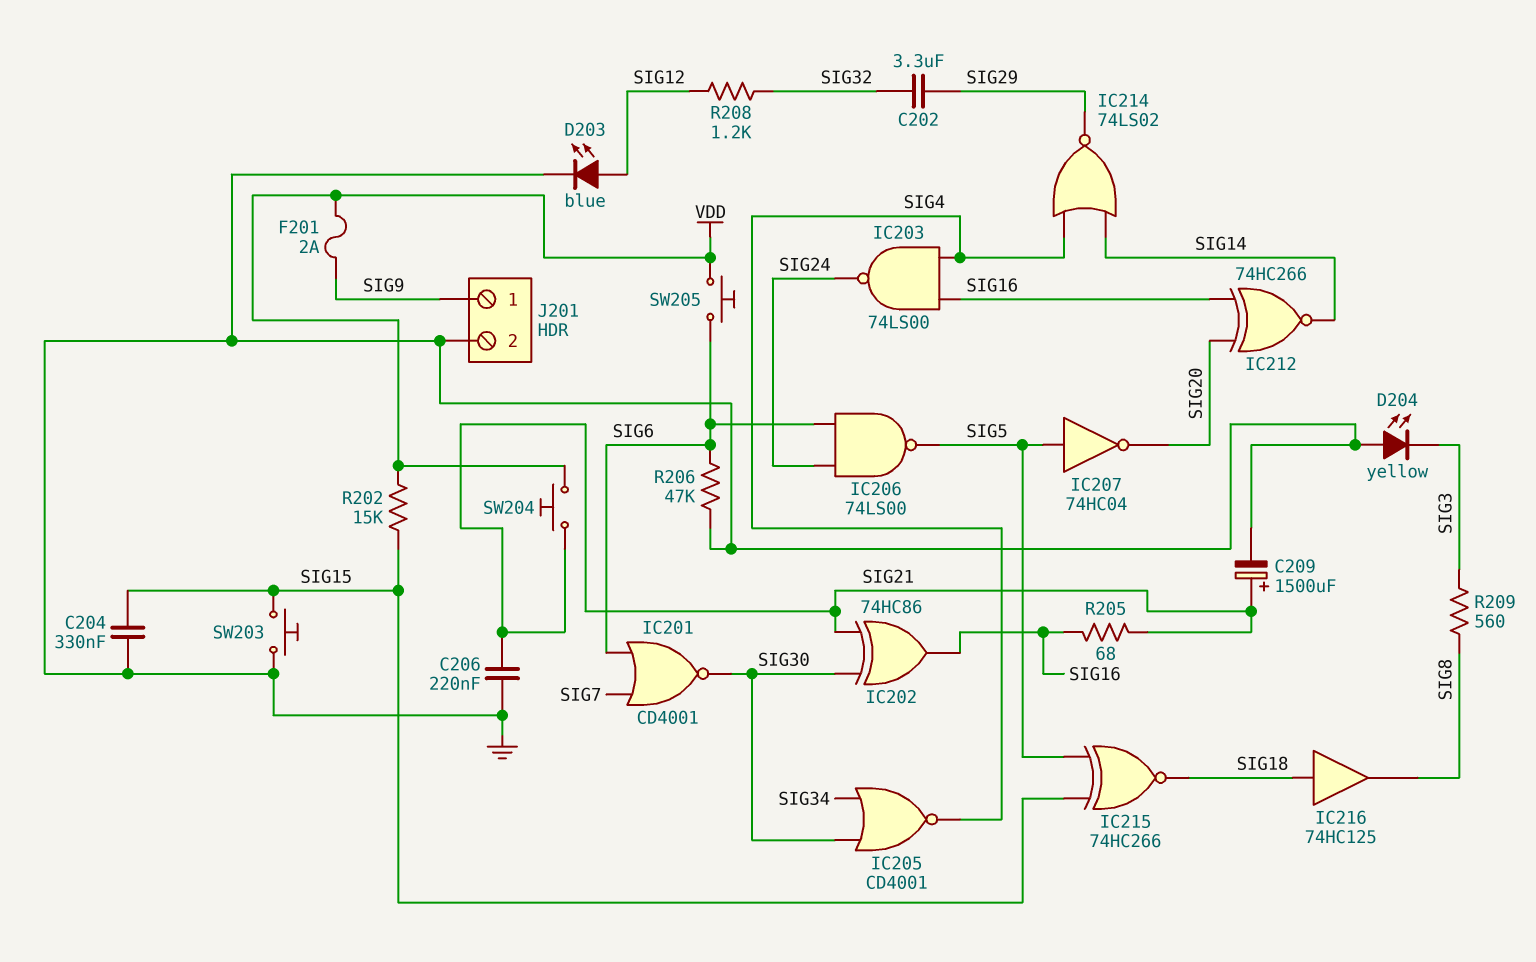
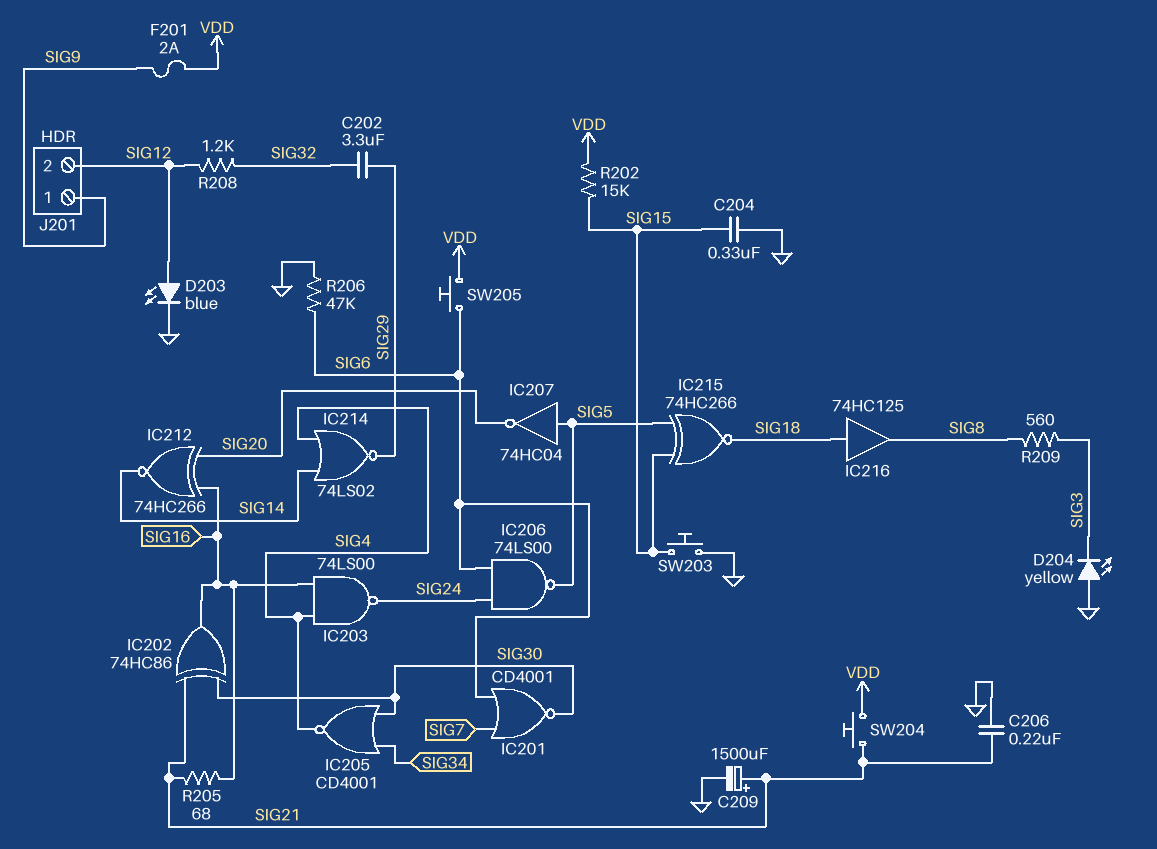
J201 pin 2: GND -> SIG12

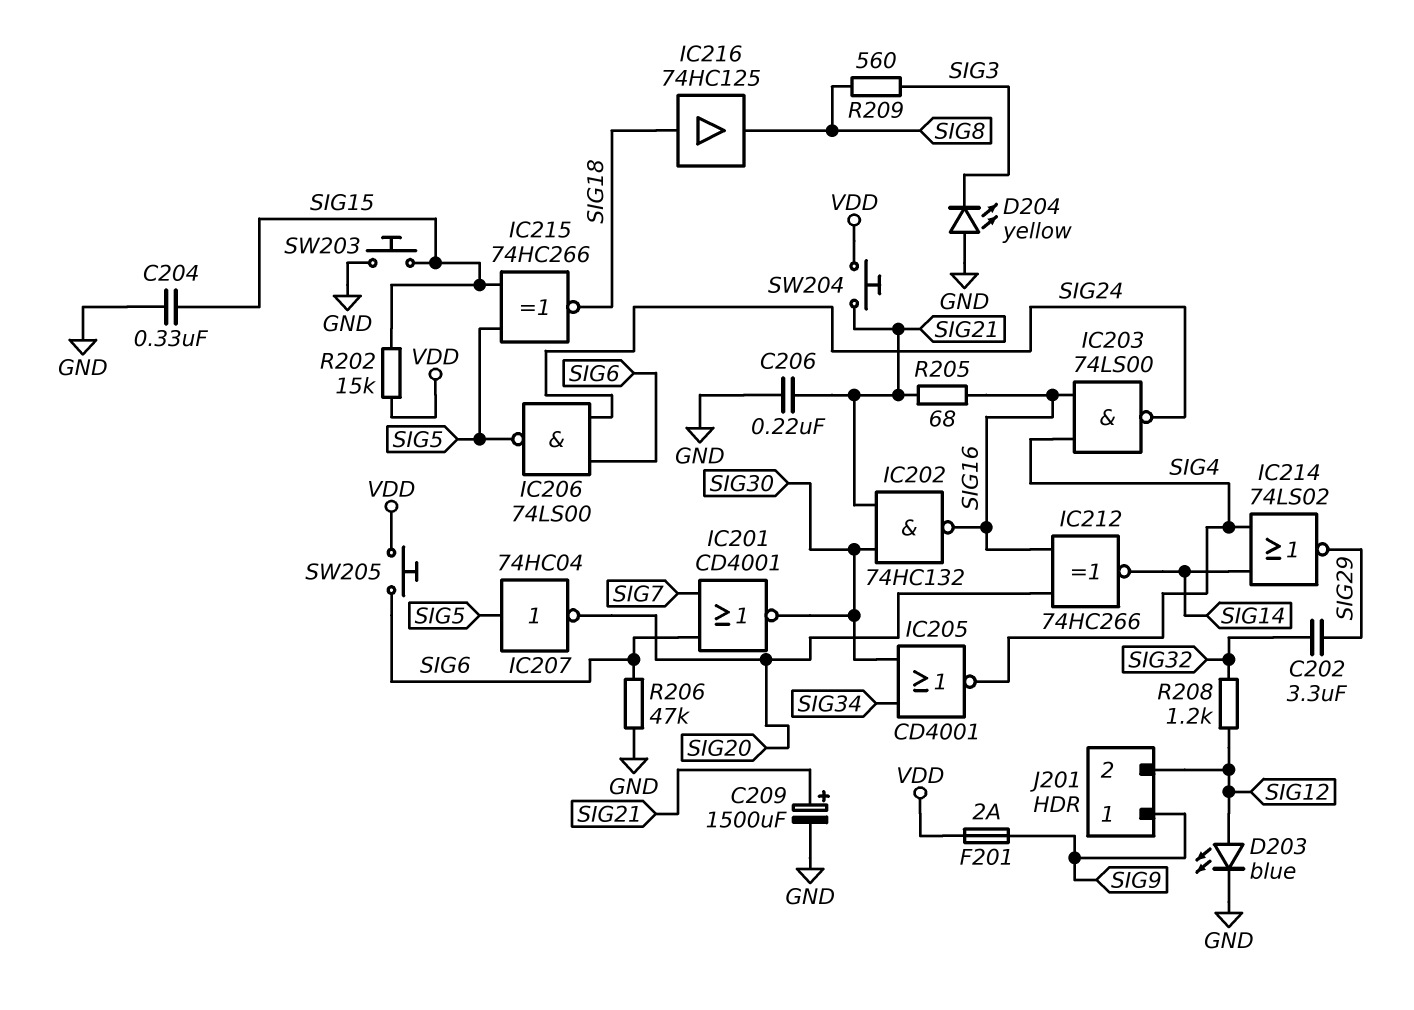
IC202: XOR 74HC86 (in SIG21, in SIG30, out SIG16) -> NAND 74HC132 (in SIG21, in SIG30, out SIG16)

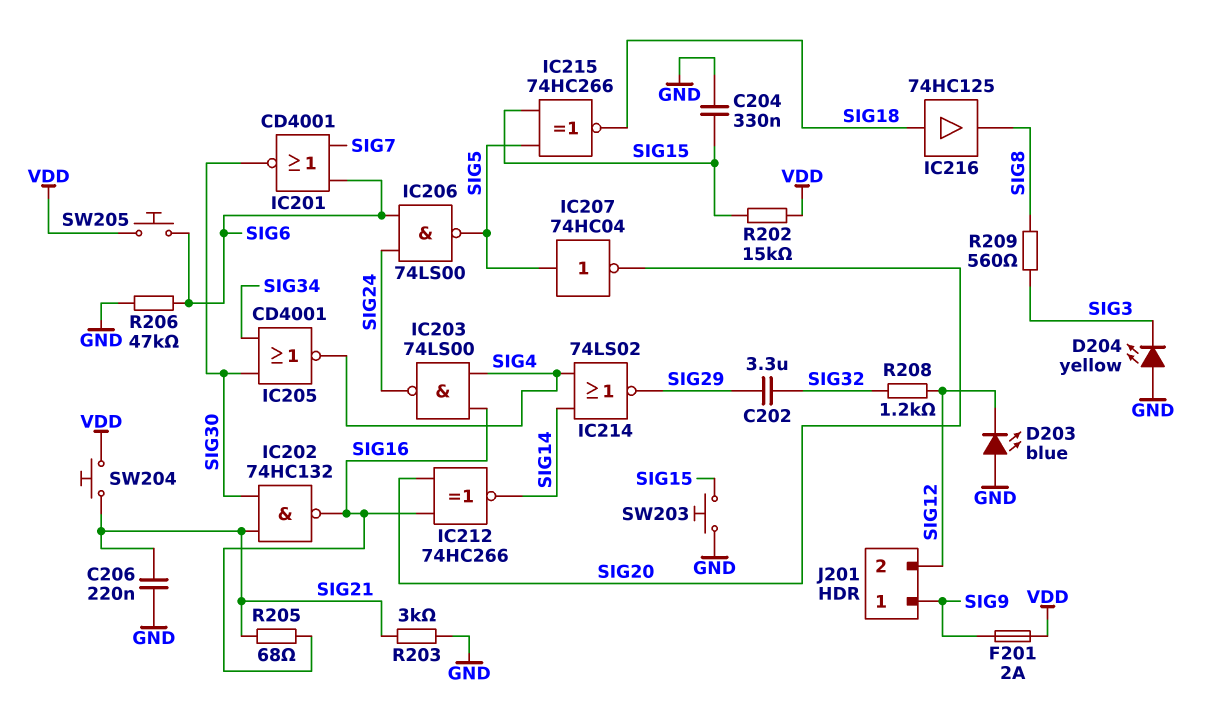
C209: 1500uF (plus SIG21, minus GND) -> none
D203: LED blue (A SIG12, K GND) -> LED blue (A GND, K SIG12)
R203: none -> 3k (GND, SIG21)

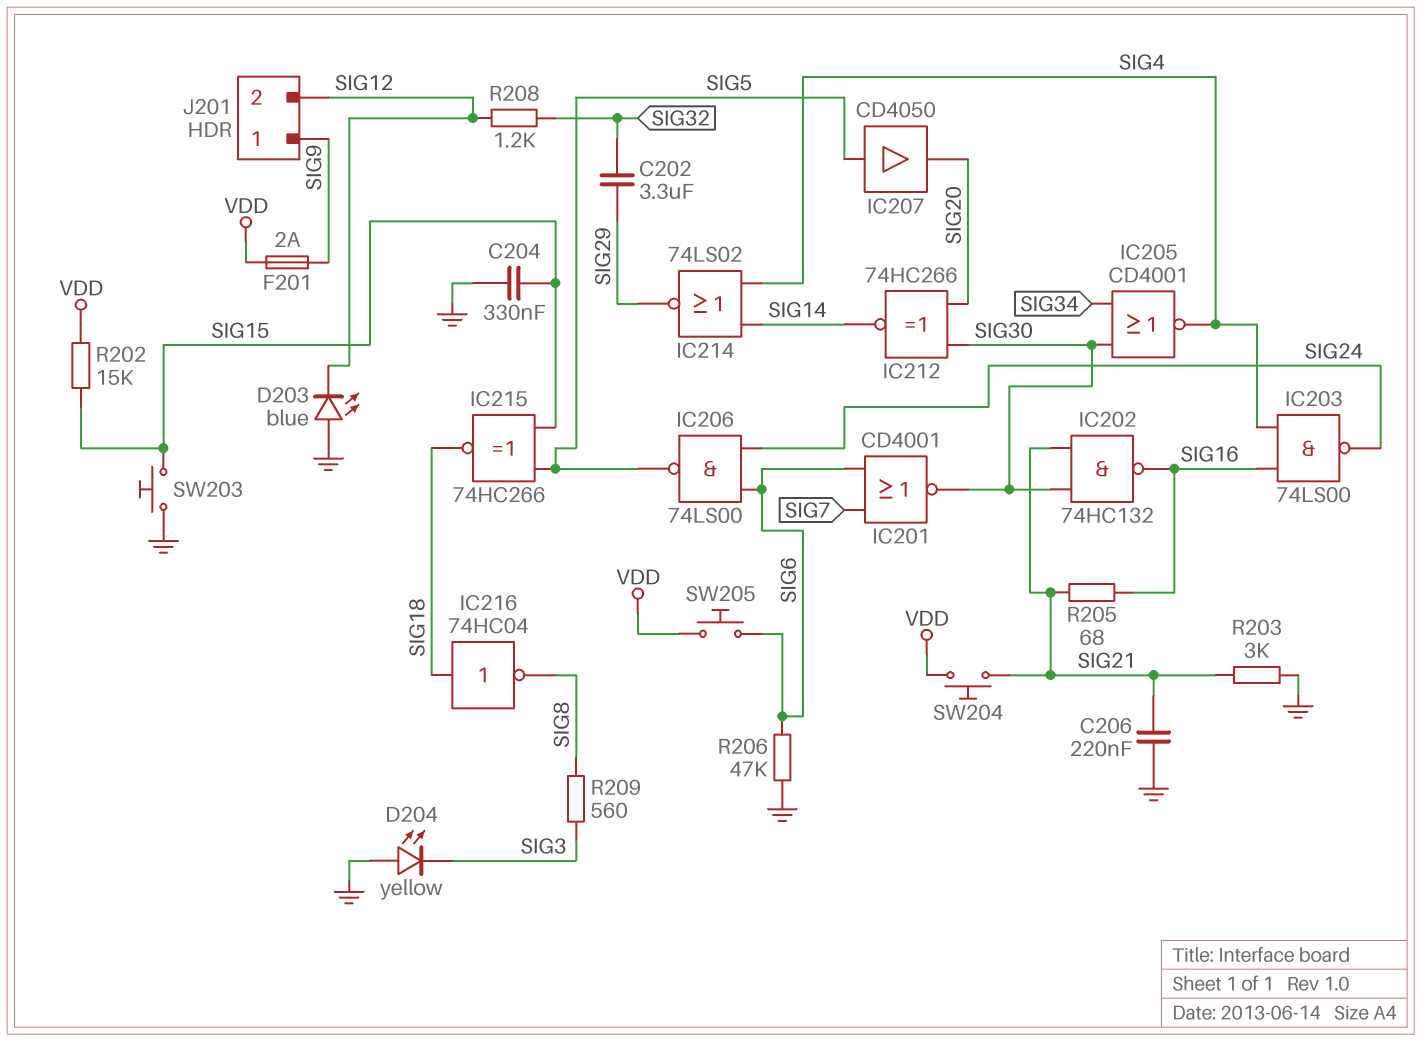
IC207: NOT 74HC04 (in SIG5, out SIG20) -> buffer CD4050 (in SIG5, out SIG20)
IC212: XNOR 74HC266 (in SIG16, in SIG20, out SIG14) -> XNOR 74HC266 (in SIG20, in SIG30, out SIG14)
IC216: buffer 74HC125 (in SIG18, out SIG8) -> NOT 74HC04 (in SIG18, out SIG8)

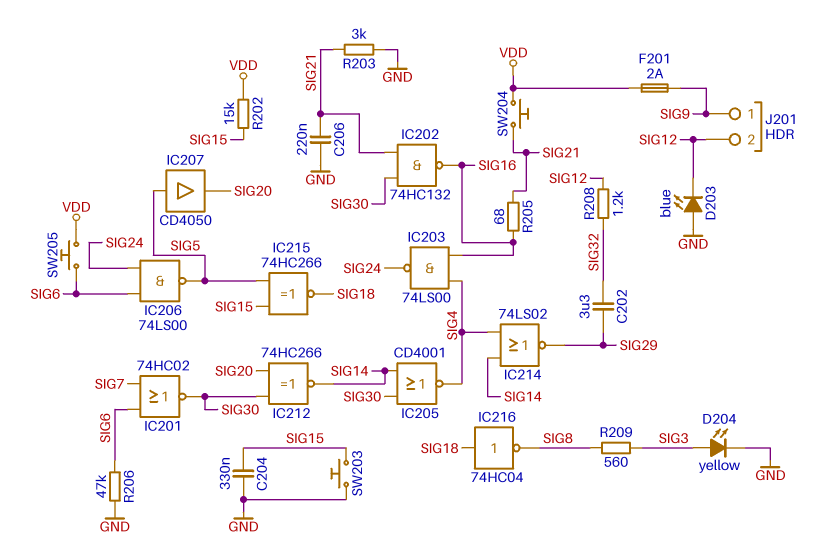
D204: LED yellow (A GND, K SIG3) -> LED yellow (A SIG3, K GND)
IC201: NOR CD4001 (in SIG6, in SIG7, out SIG30) -> NOR 74HC02 (in SIG6, in SIG7, out SIG30)
IC205: NOR CD4001 (in SIG30, in SIG34, out SIG4) -> NOR CD4001 (in SIG14, in SIG30, out SIG4)

